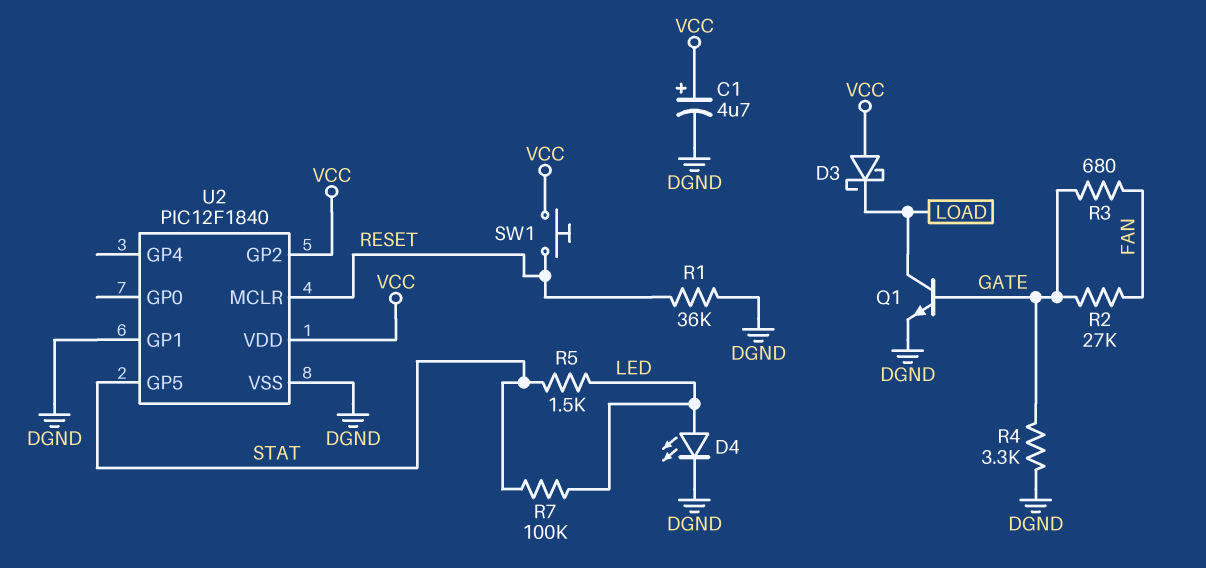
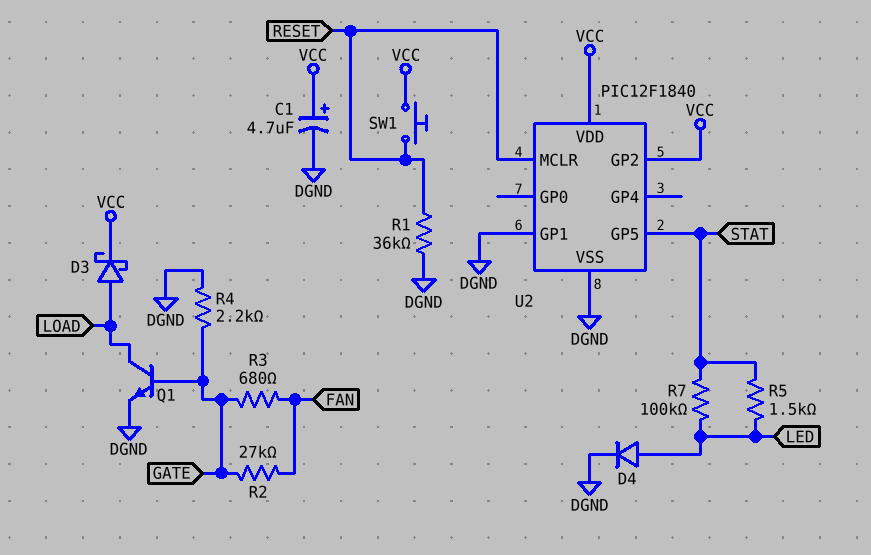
D3: schottky (A VCC, K LOAD) -> schottky (A LOAD, K VCC)
D4: LED (A LED, K DGND) -> diode (A LED, K DGND)
R4: 3.3k (DGND, GATE) -> 2.2k (DGND, GATE)

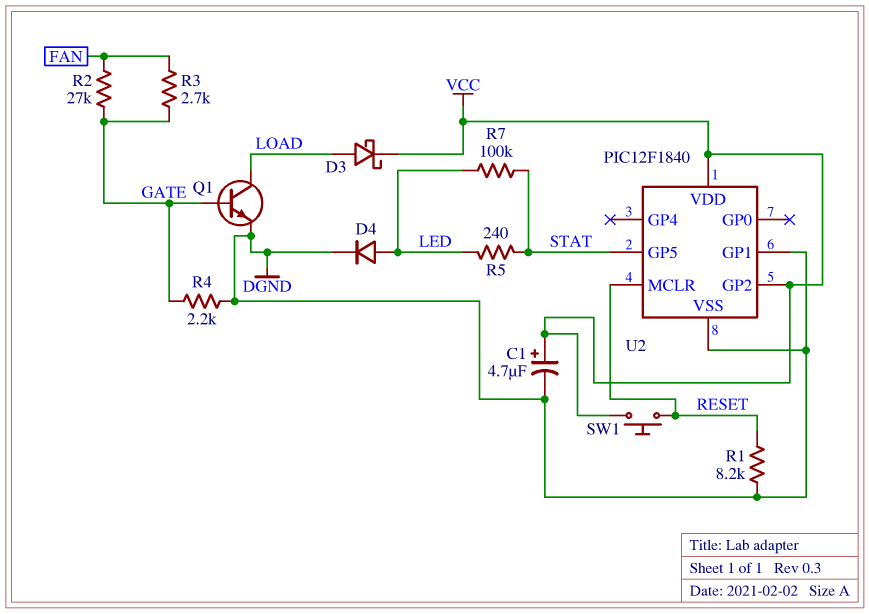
R1: 36k (DGND, RESET) -> 8.2k (DGND, RESET)
R3: 680 (FAN, GATE) -> 2.7k (FAN, GATE)
R5: 1.5k (LED, STAT) -> 240 (LED, STAT)

